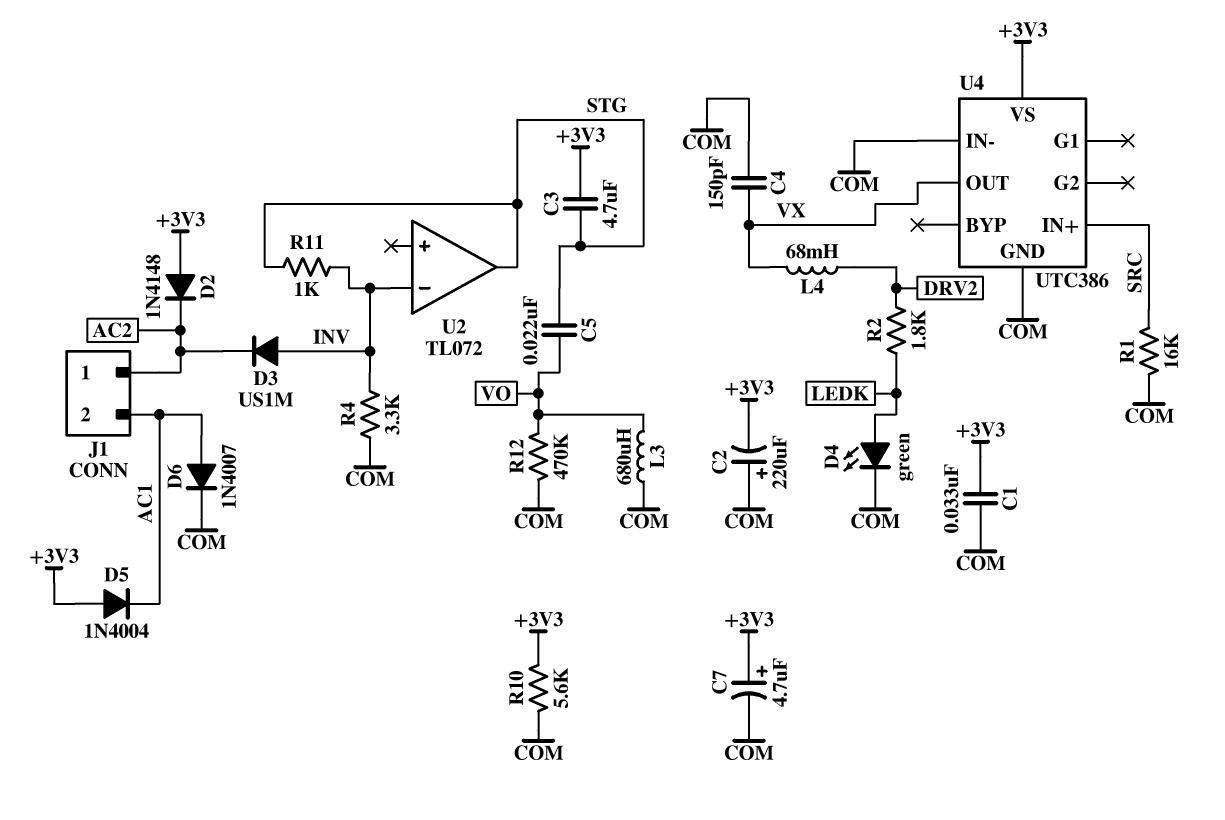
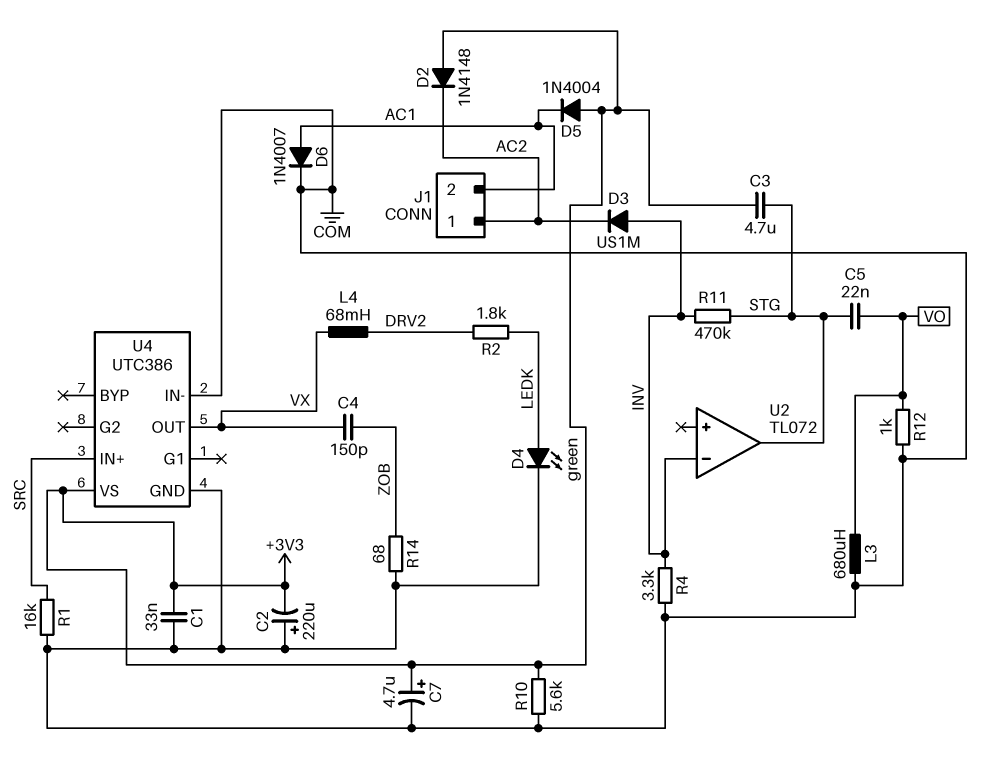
C4: 150pF (COM, VX) -> 150pF (VX, ZOB)
R11: 1k (INV, STG) -> 470k (INV, STG)
R12: 470k (COM, VO) -> 1k (COM, VO)
R14: none -> 68 (COM, ZOB)

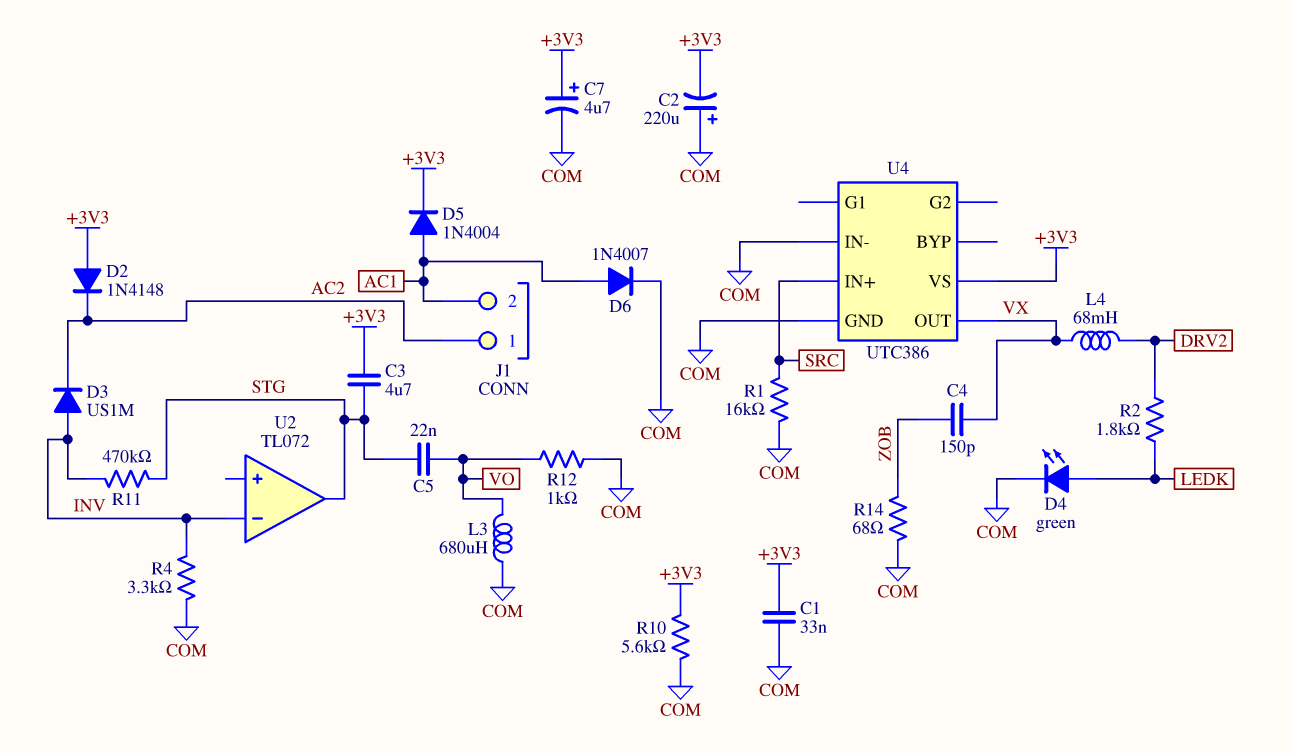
D5: diode 1N4004 (A +3V3, K AC1) -> diode 1N4004 (A AC1, K +3V3)

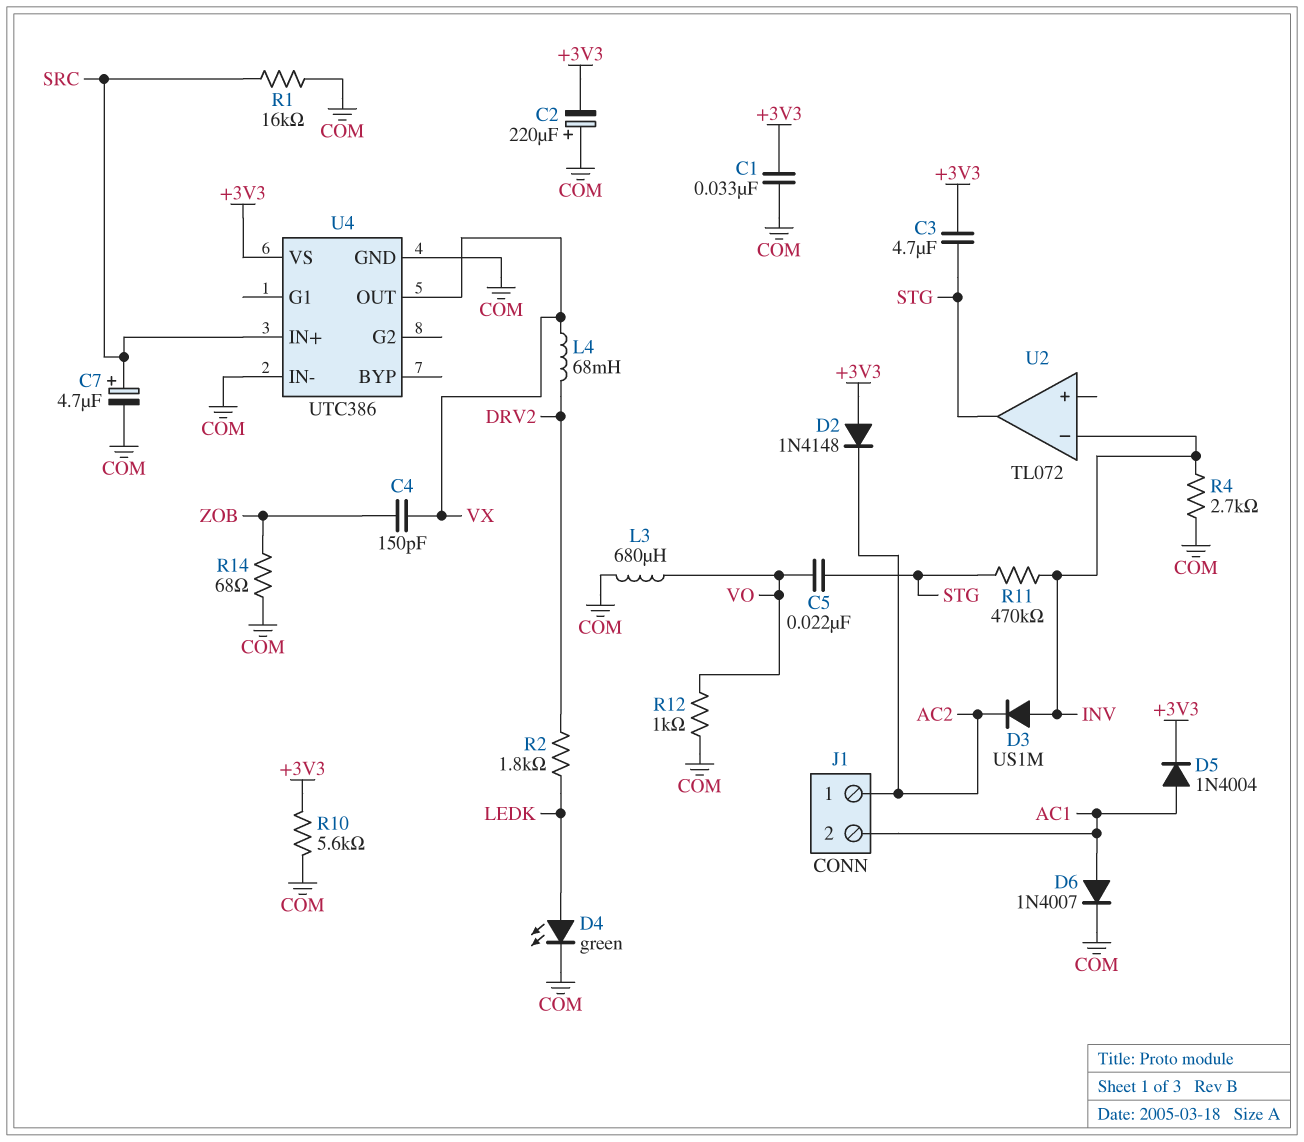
C7: 4.7uF (plus +3V3, minus COM) -> 4.7uF (plus SRC, minus COM)
R4: 3.3k (COM, INV) -> 2.7k (COM, INV)

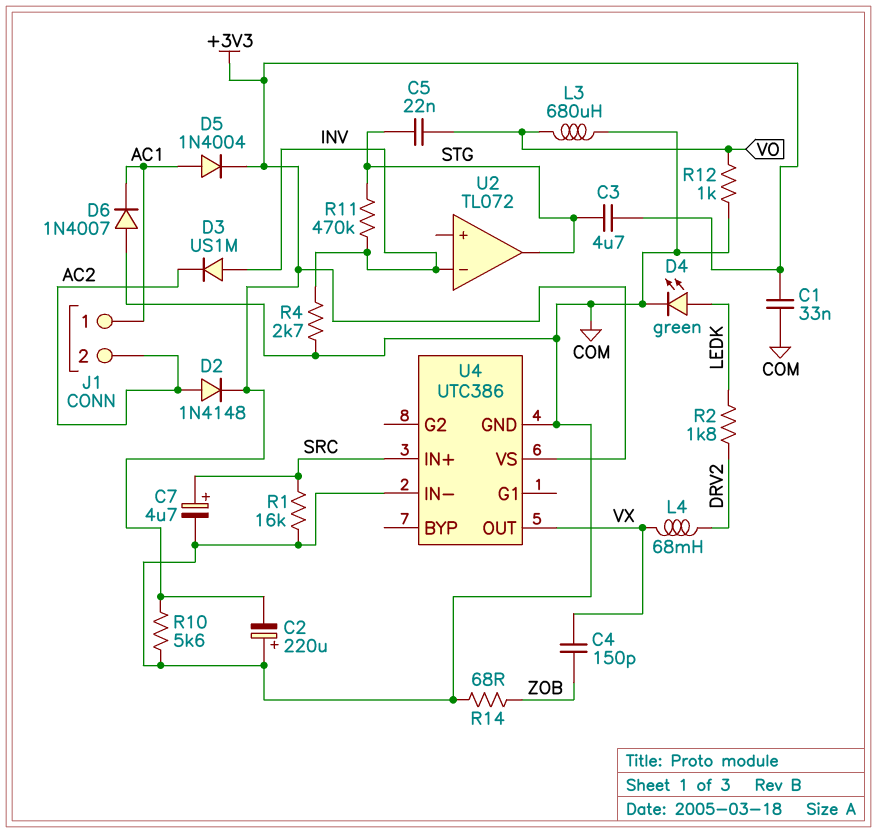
D2: diode 1N4148 (A +3V3, K AC2) -> diode 1N4148 (A AC2, K +3V3)
D6: diode 1N4007 (A AC1, K COM) -> diode 1N4007 (A COM, K AC1)
J1 pin 1: AC2 -> AC1
J1 pin 2: AC1 -> AC2

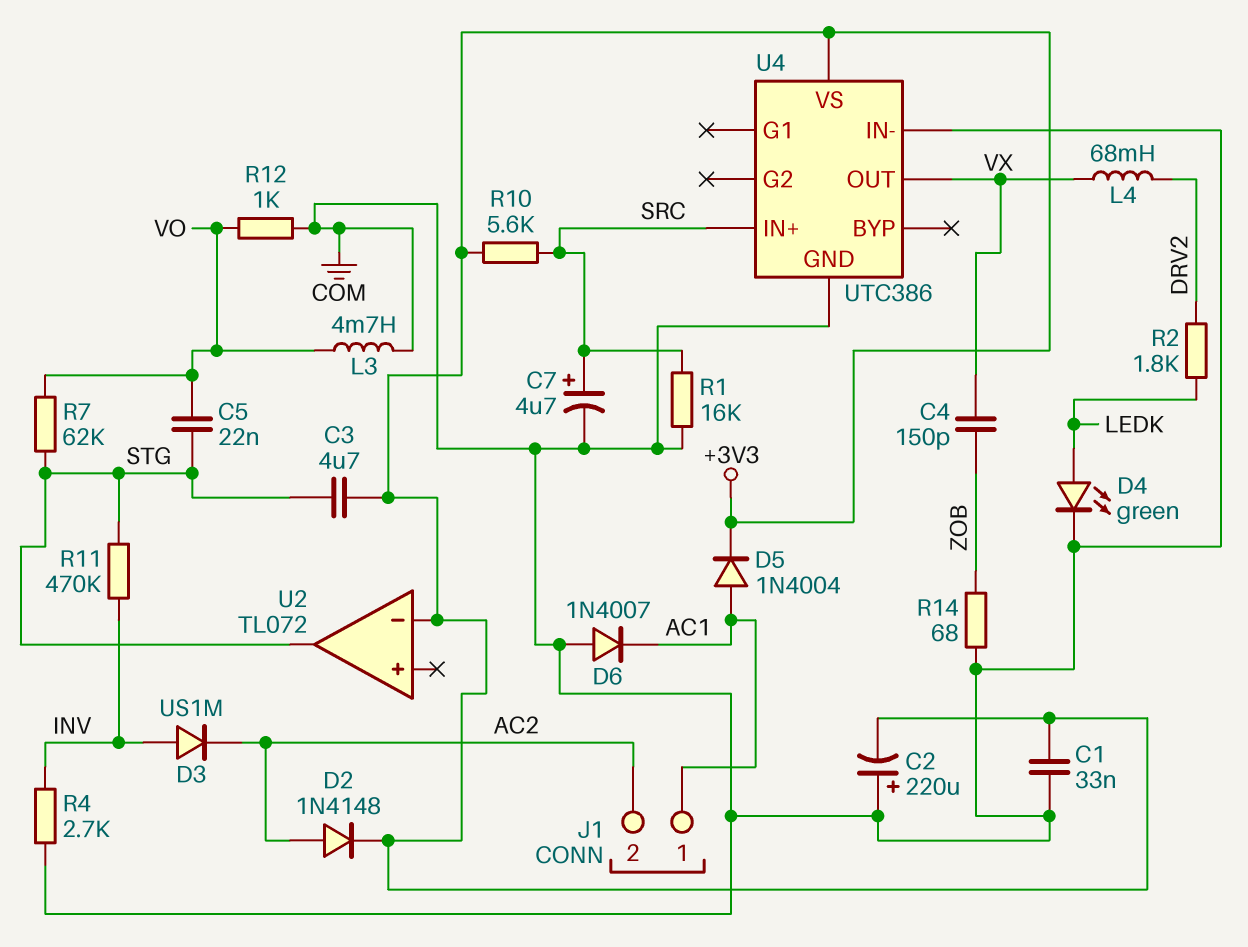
L3: 680uH (COM, VO) -> 4.7mH (COM, VO)
R7: none -> 62k (STG, VO)
R10: 5.6k (+3V3, COM) -> 5.6k (+3V3, SRC)
U2 pin in-: INV -> +3V3

